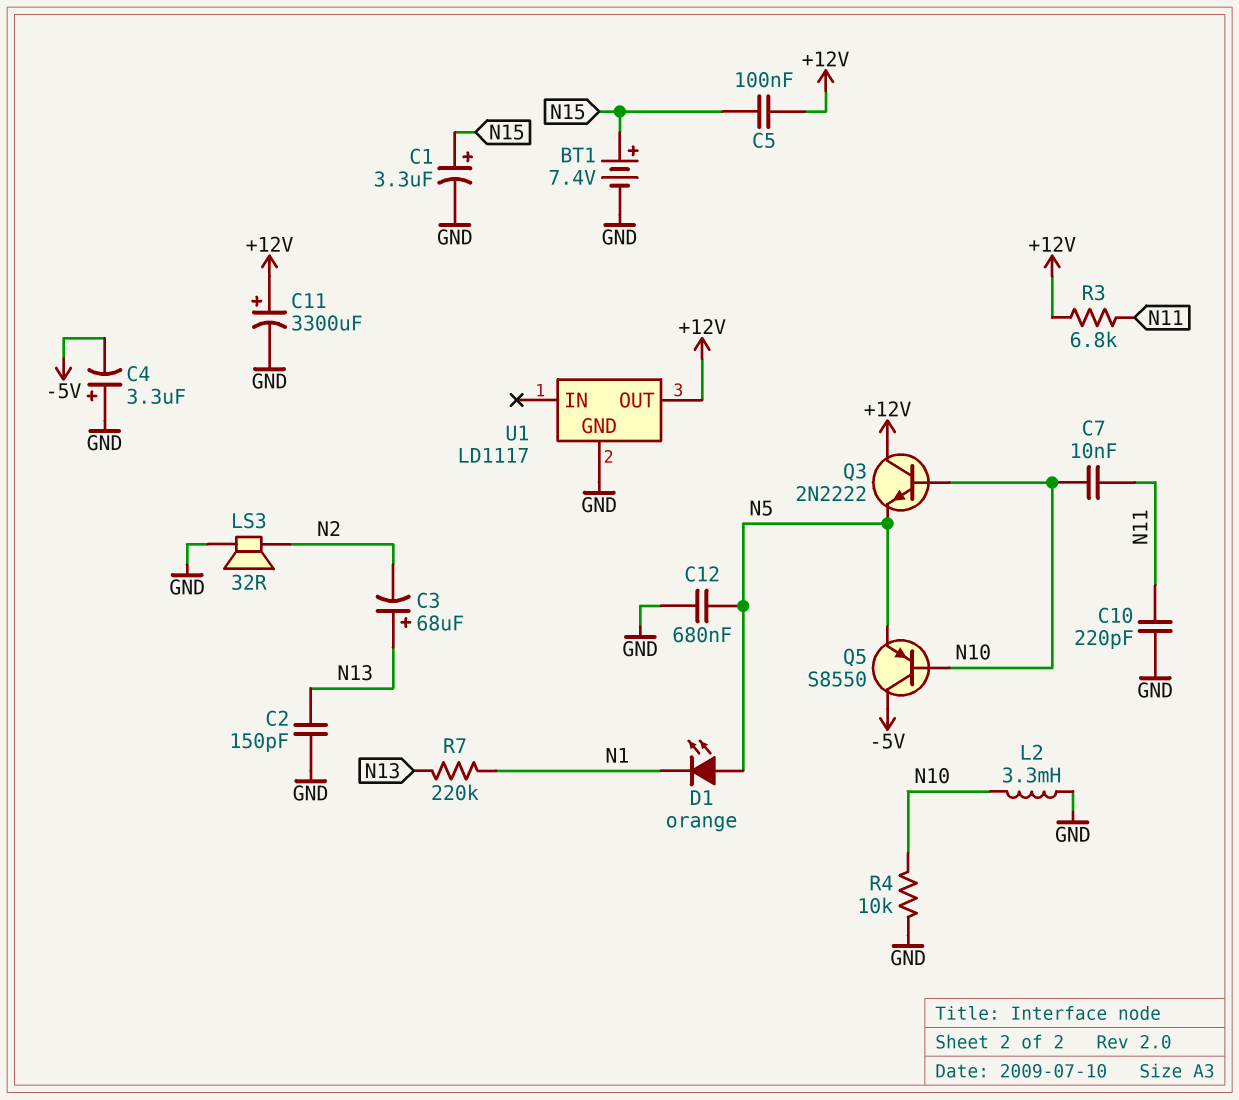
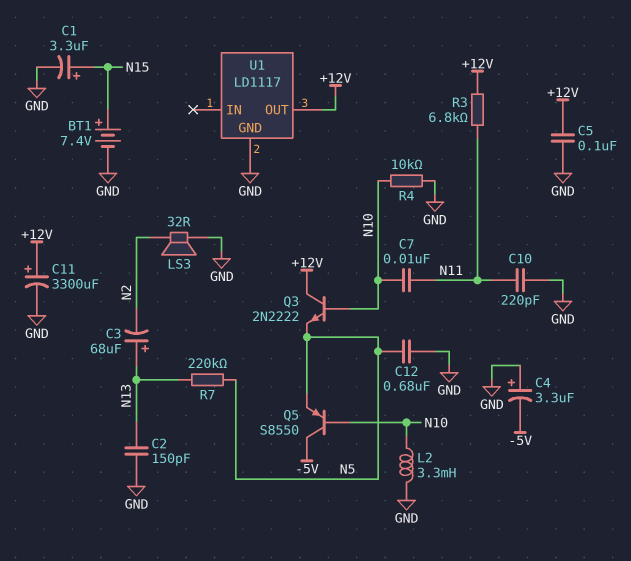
C5: 100nF (+12V, N15) -> 100nF (+12V, GND)
D1: LED orange (A N5, K N1) -> none
R7: 220k (N1, N13) -> 220k (N5, N13)

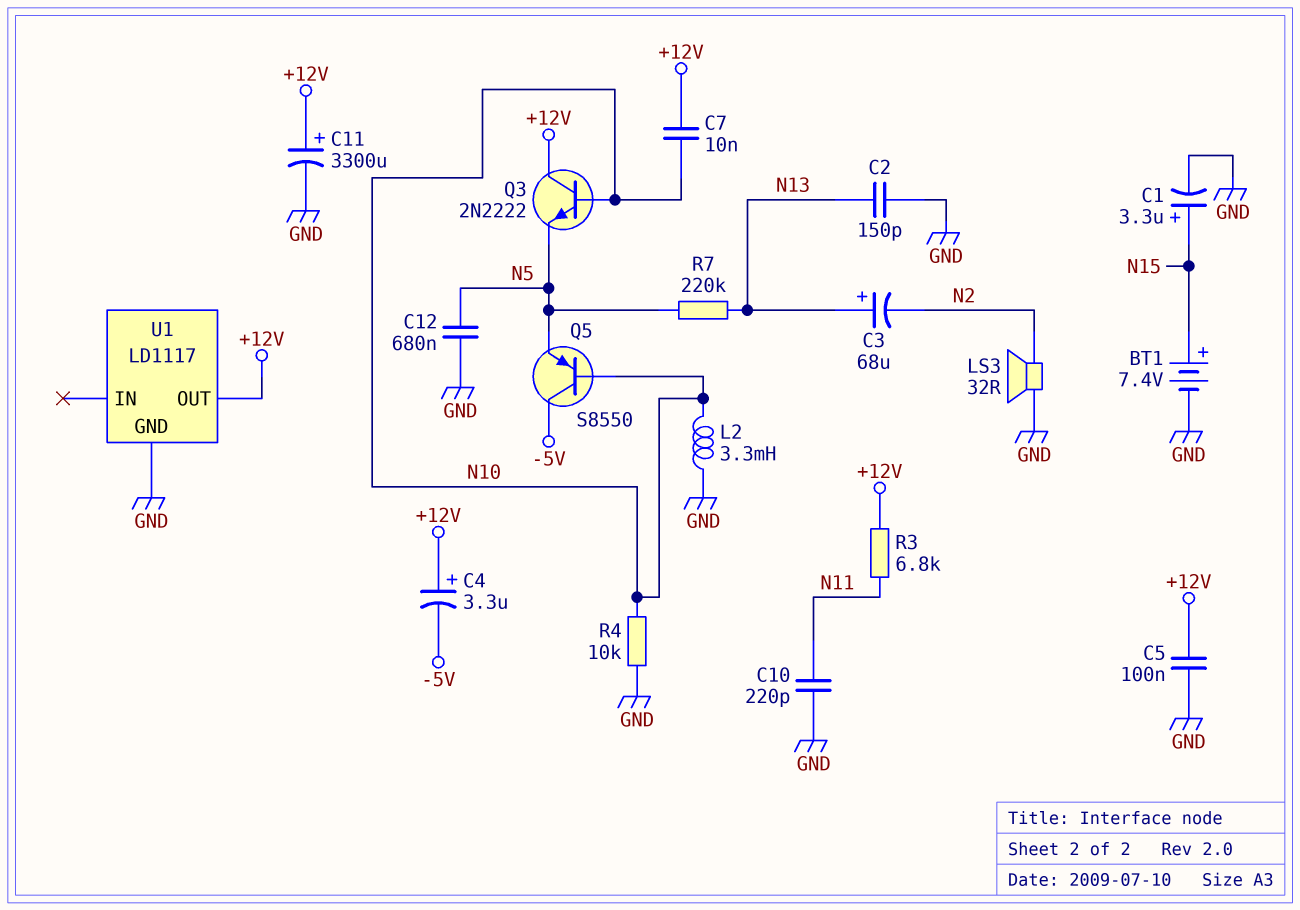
C4: 3.3uF (plus GND, minus -5V) -> 3.3uF (plus +12V, minus -5V)
C7: 10nF (N10, N11) -> 10nF (+12V, N10)

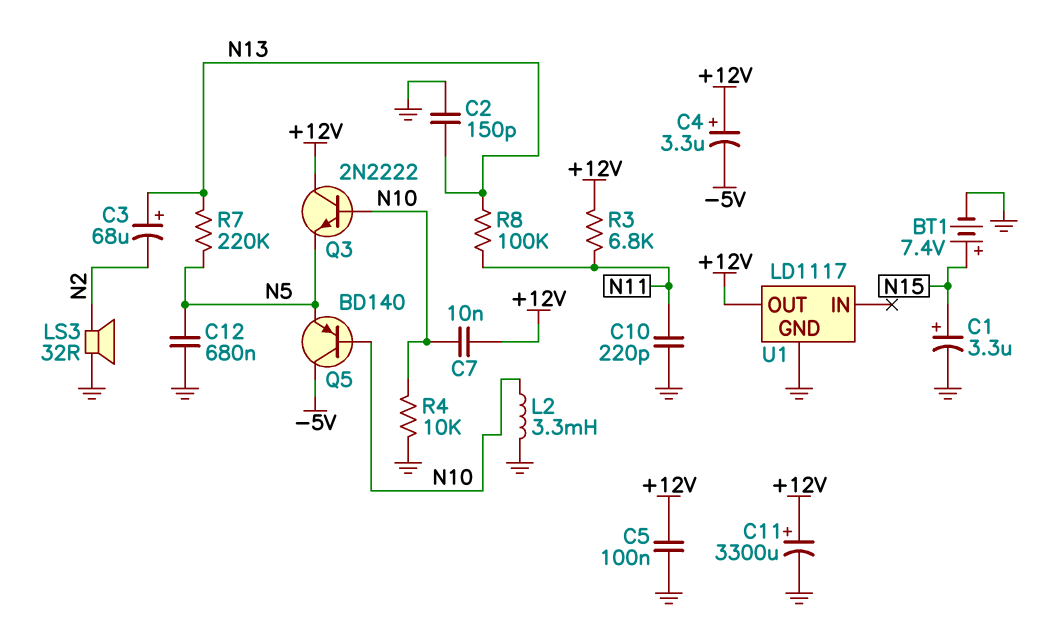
Q5: PNP S8550 (B N10, C -5V, E N5) -> PNP BD140 (B N10, C -5V, E N5)
R8: none -> 100k (N11, N13)

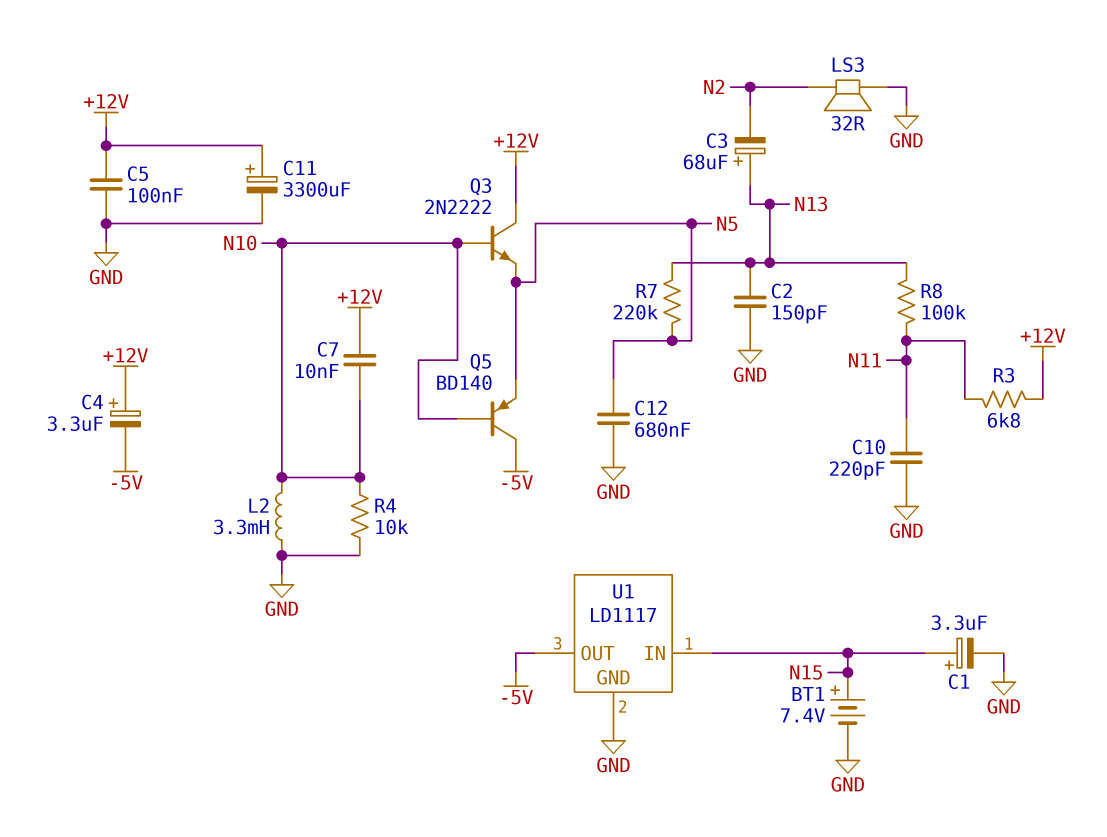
U1 pin IN: none -> N15
U1 pin OUT: +12V -> -5V

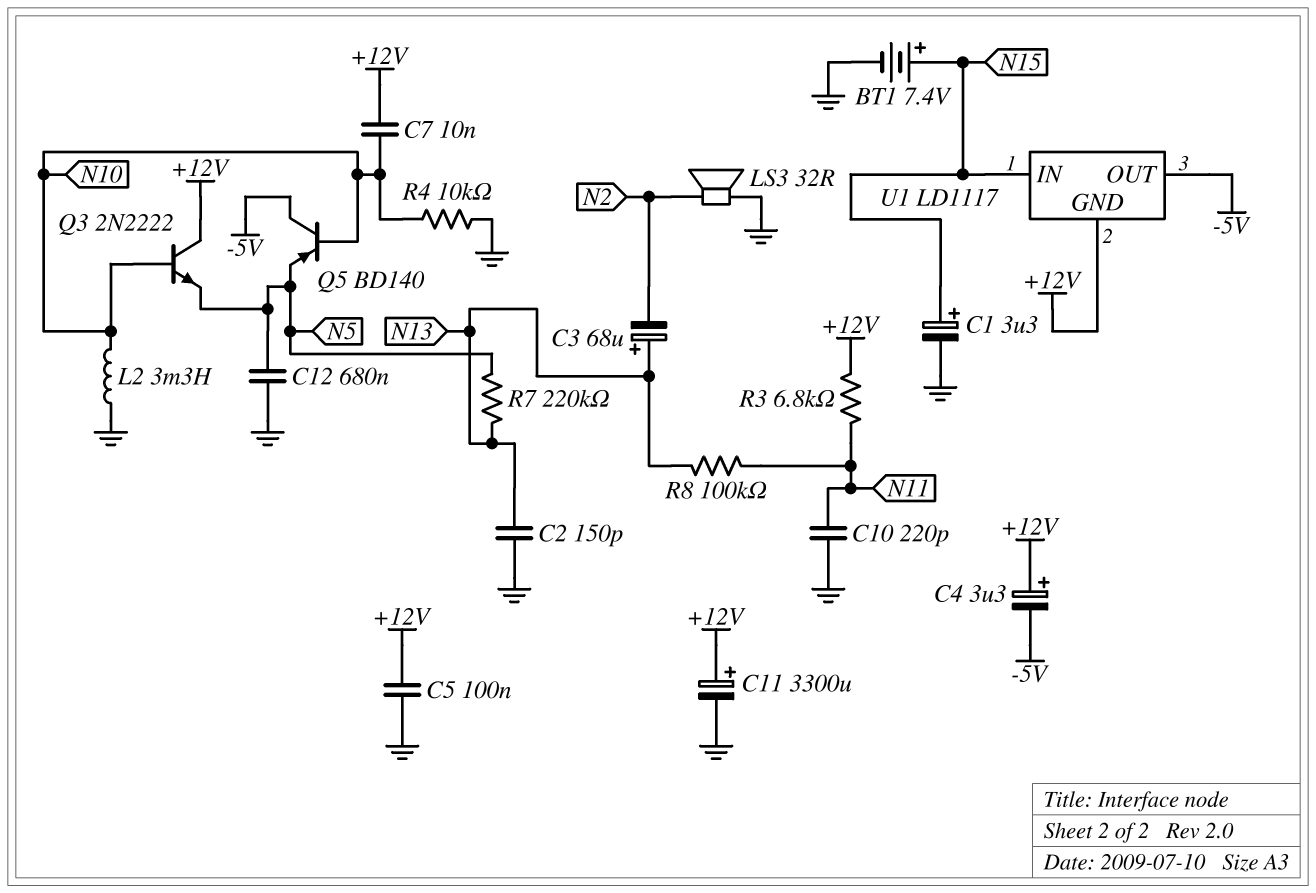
U1 pin GND: GND -> +12V

